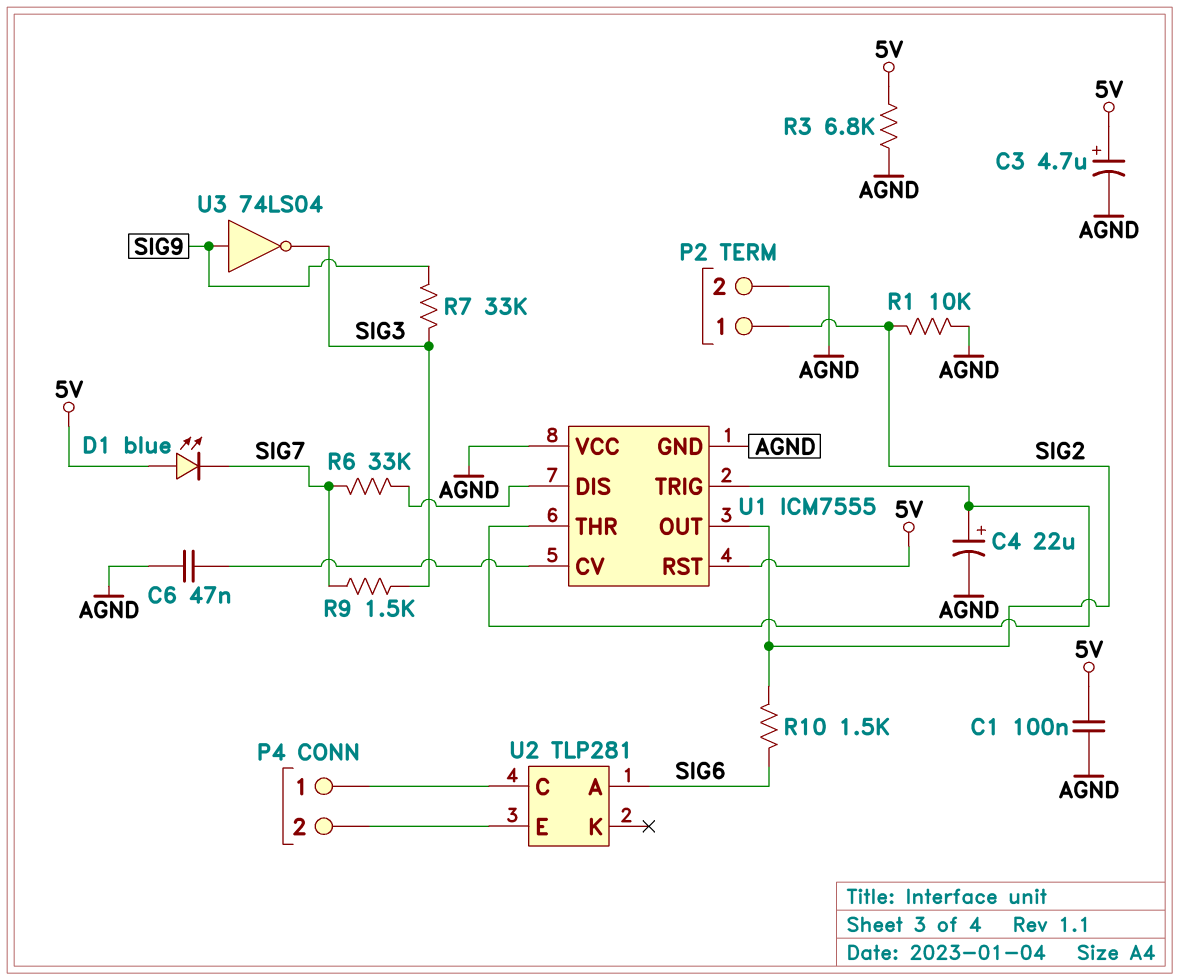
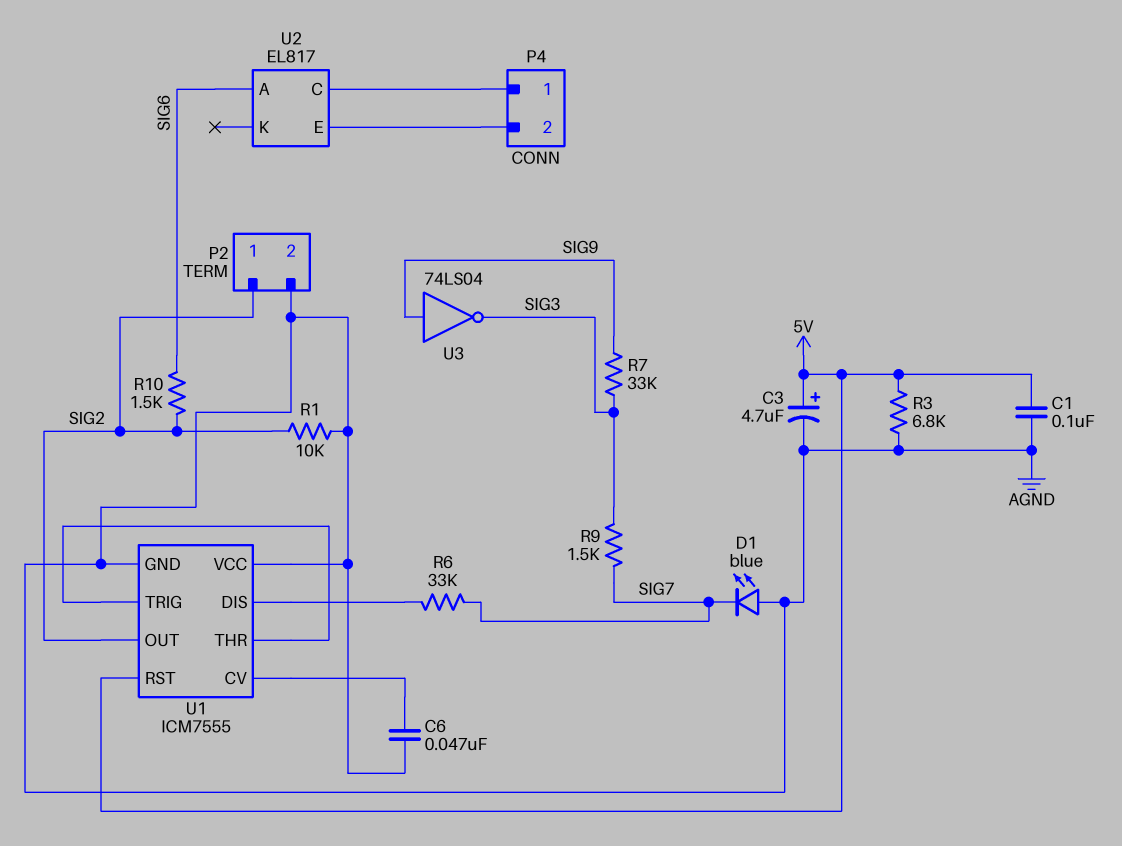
C4: 22uF (plus U1/THR, minus AGND) -> none
D1: LED blue (A 5V, K SIG7) -> LED blue (A AGND, K SIG7)
U2: TLP281 -> EL817

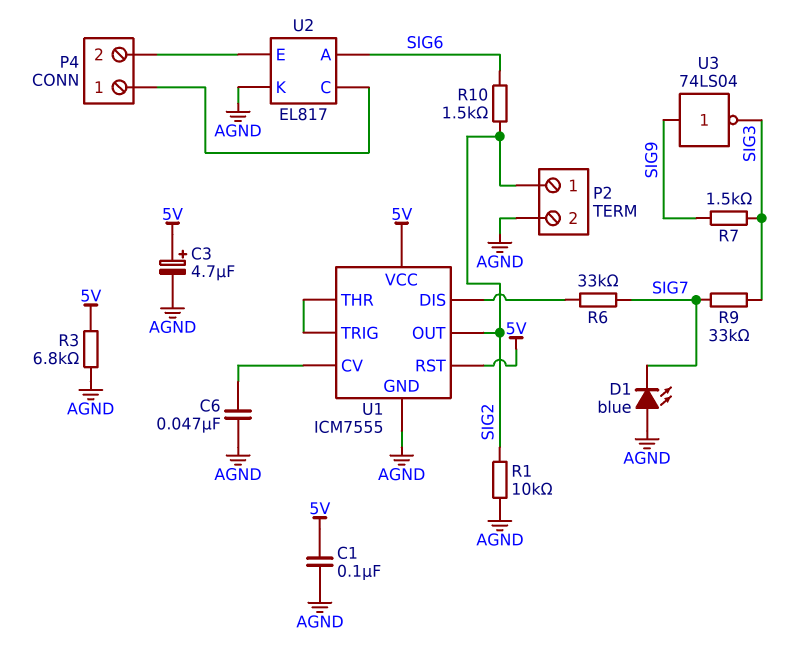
R7: 33k (SIG3, SIG9) -> 1.5k (SIG3, SIG9)
R9: 1.5k (SIG3, SIG7) -> 33k (SIG3, SIG7)
U1 pin VCC: AGND -> 5V
U2 pin K: none -> AGND

